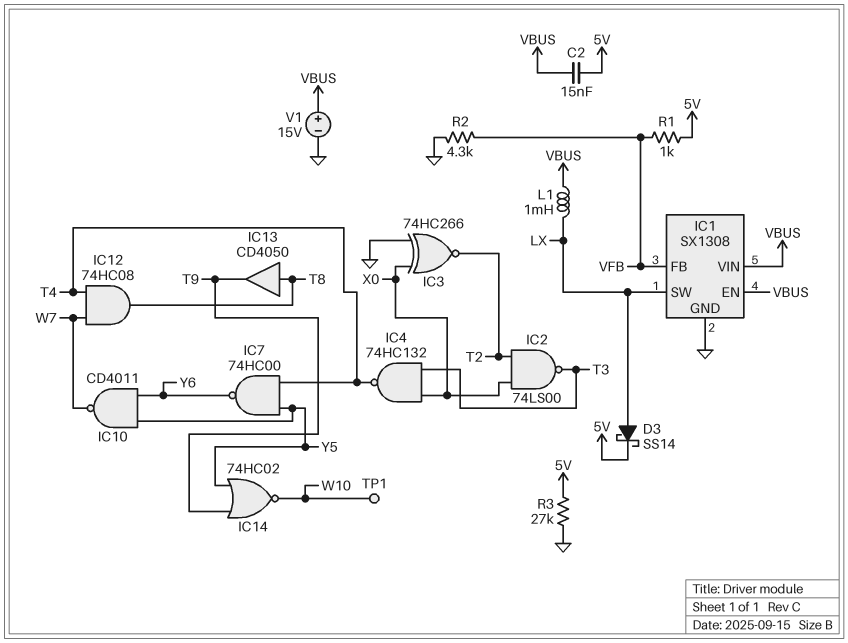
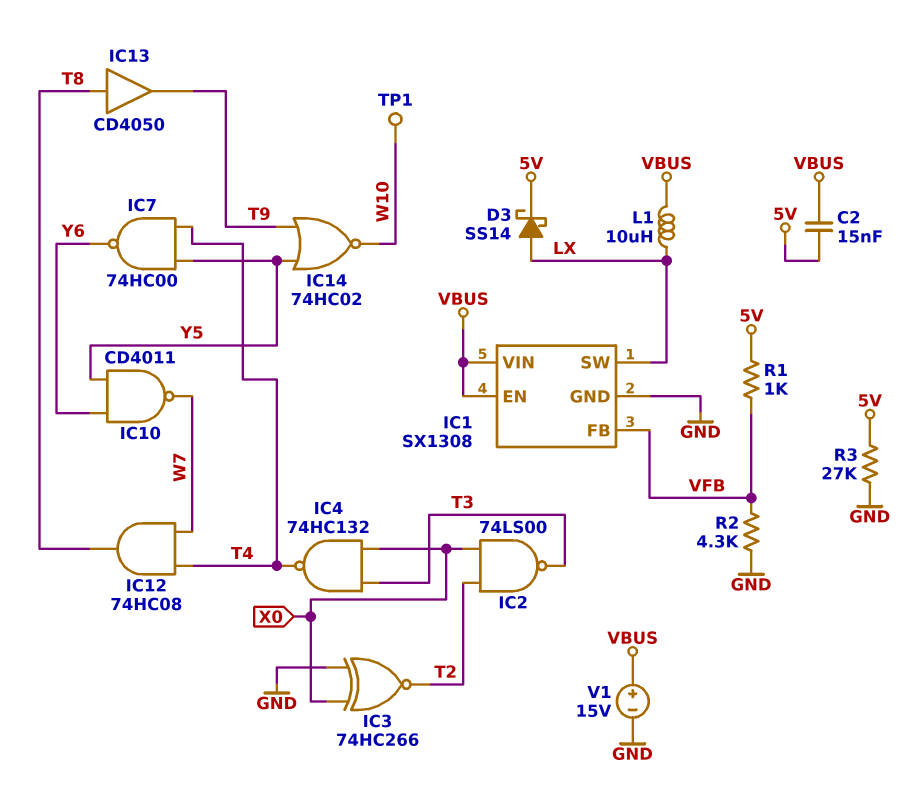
L1: 1mH (LX, VBUS) -> 10uH (LX, VBUS)

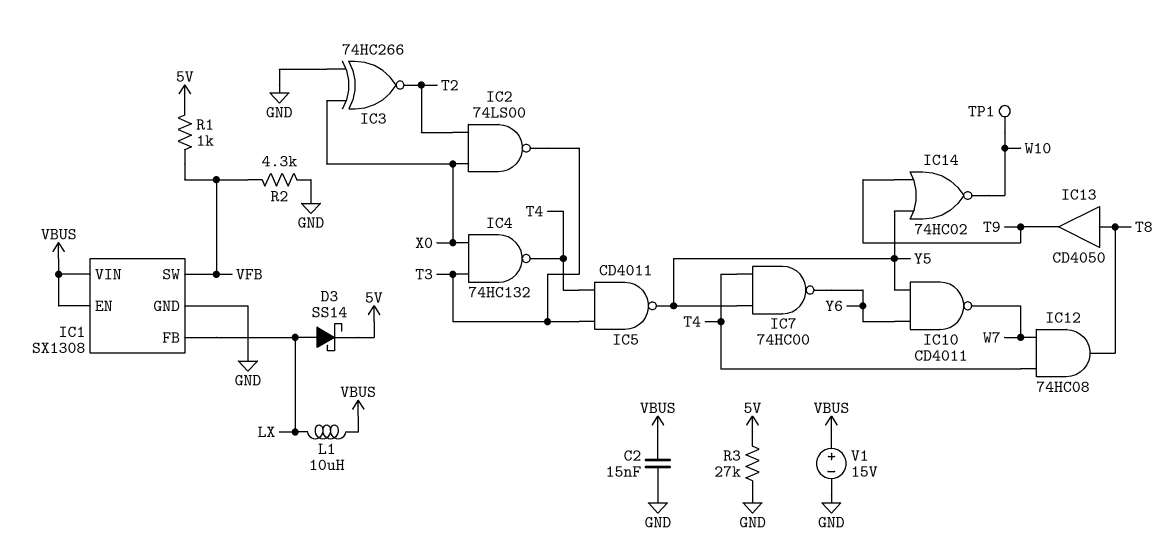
C2: 15nF (5V, VBUS) -> 15nF (GND, VBUS)
IC1 pin FB: VFB -> LX
IC1 pin SW: LX -> VFB
IC5: none -> NAND CD4011 (in T3, in T4, out Y5)

